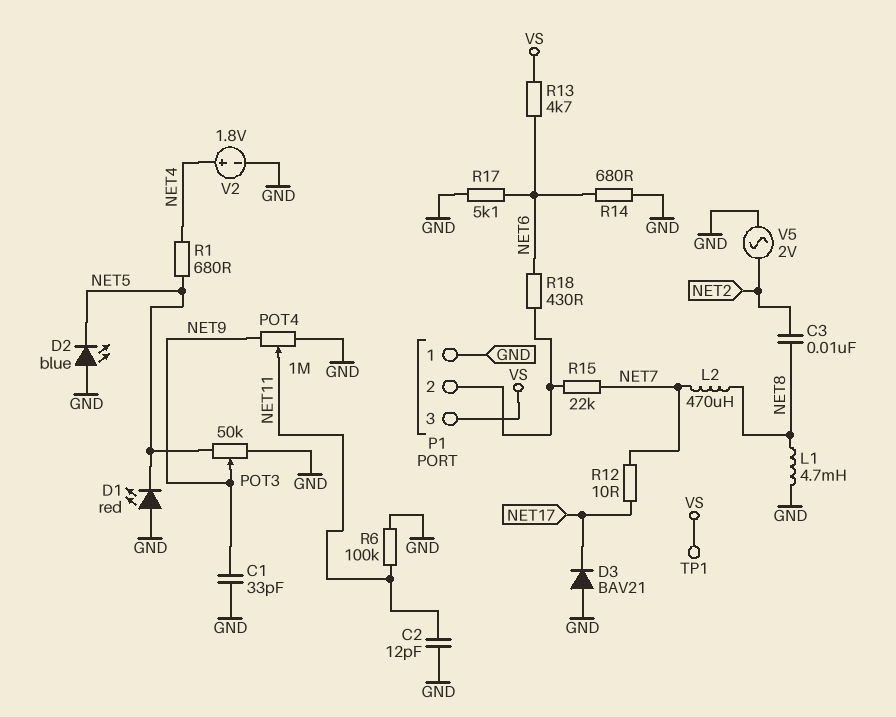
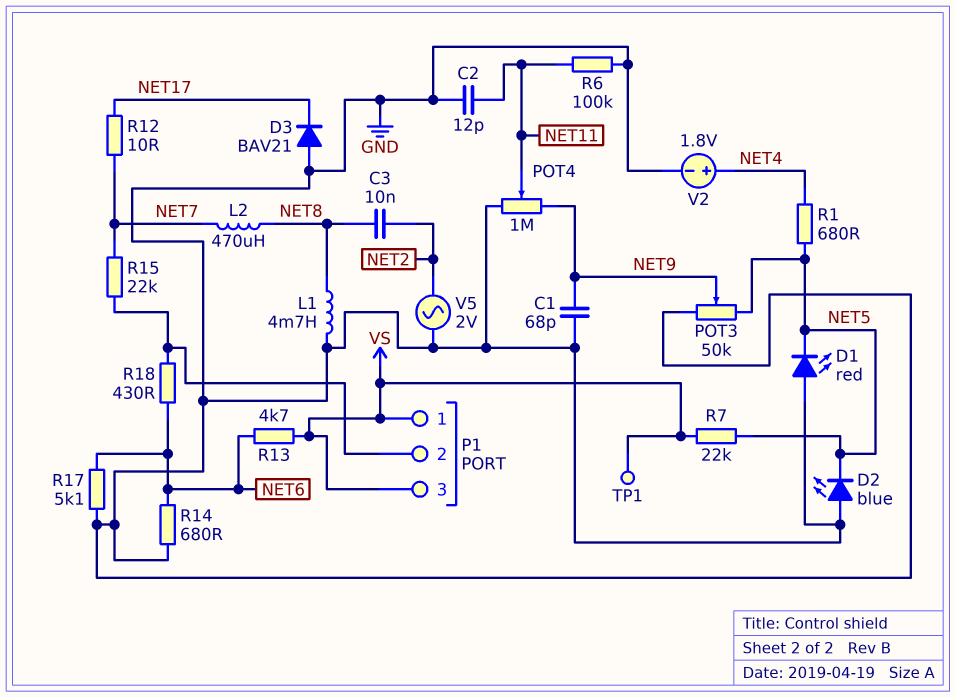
C1: 33pF (GND, NET9) -> 68pF (GND, NET9)
P1 pin 1: GND -> VS
R7: none -> 22k (NET5, VS)

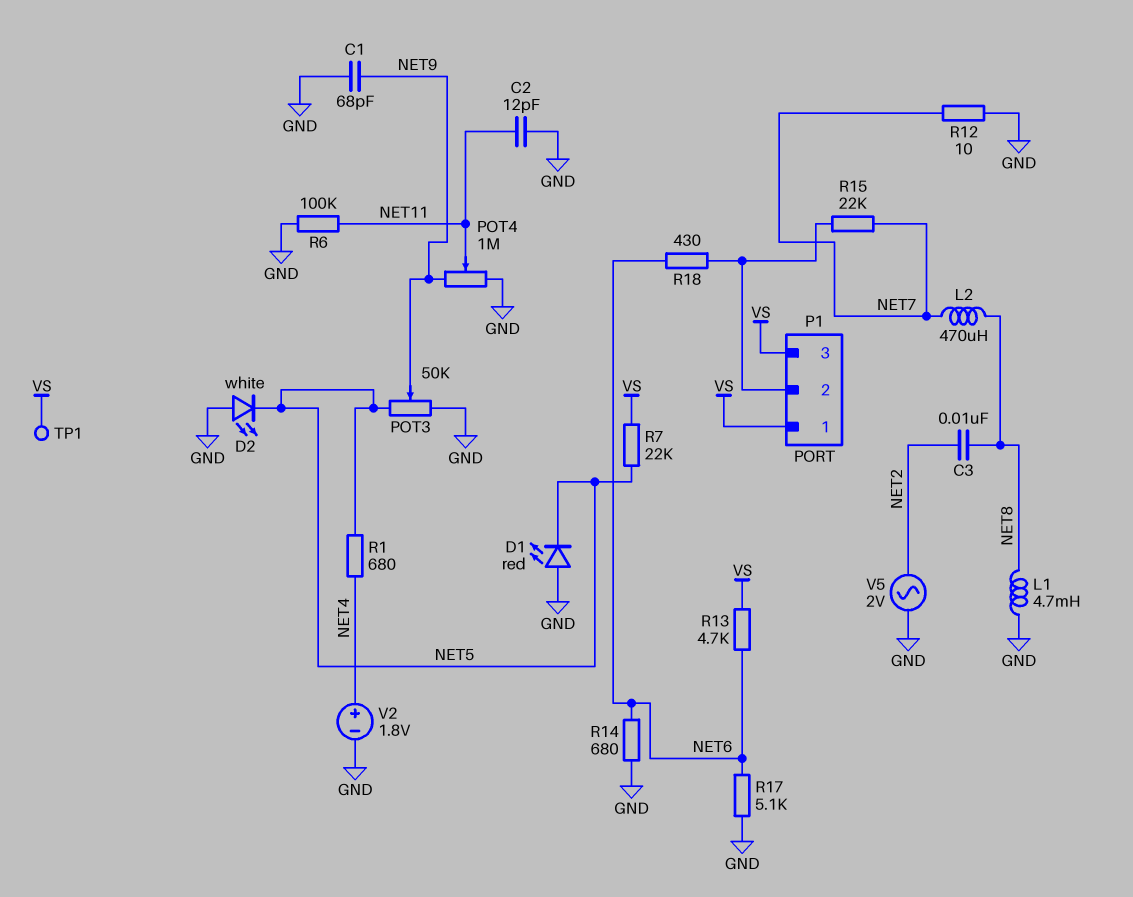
D2: LED blue (A GND, K NET5) -> LED white (A GND, K NET5)
D3: diode BAV21 (A GND, K NET17) -> none
R12: 10 (NET7, NET17) -> 10 (GND, NET7)

